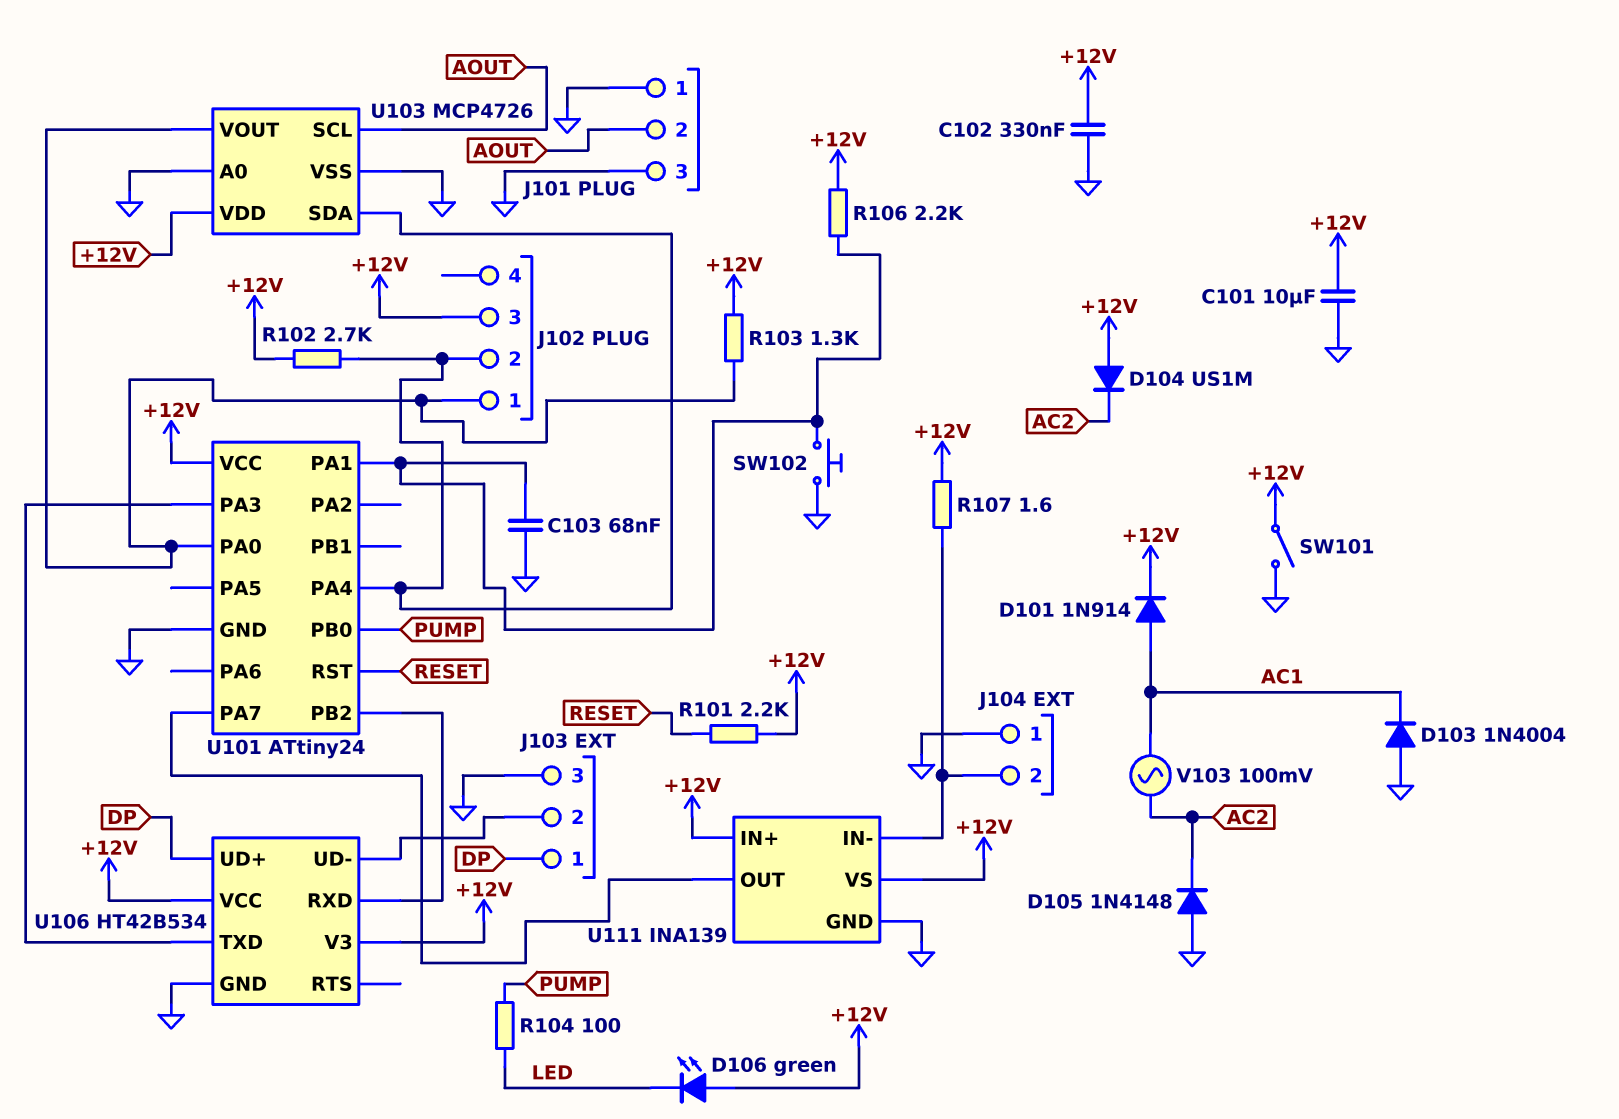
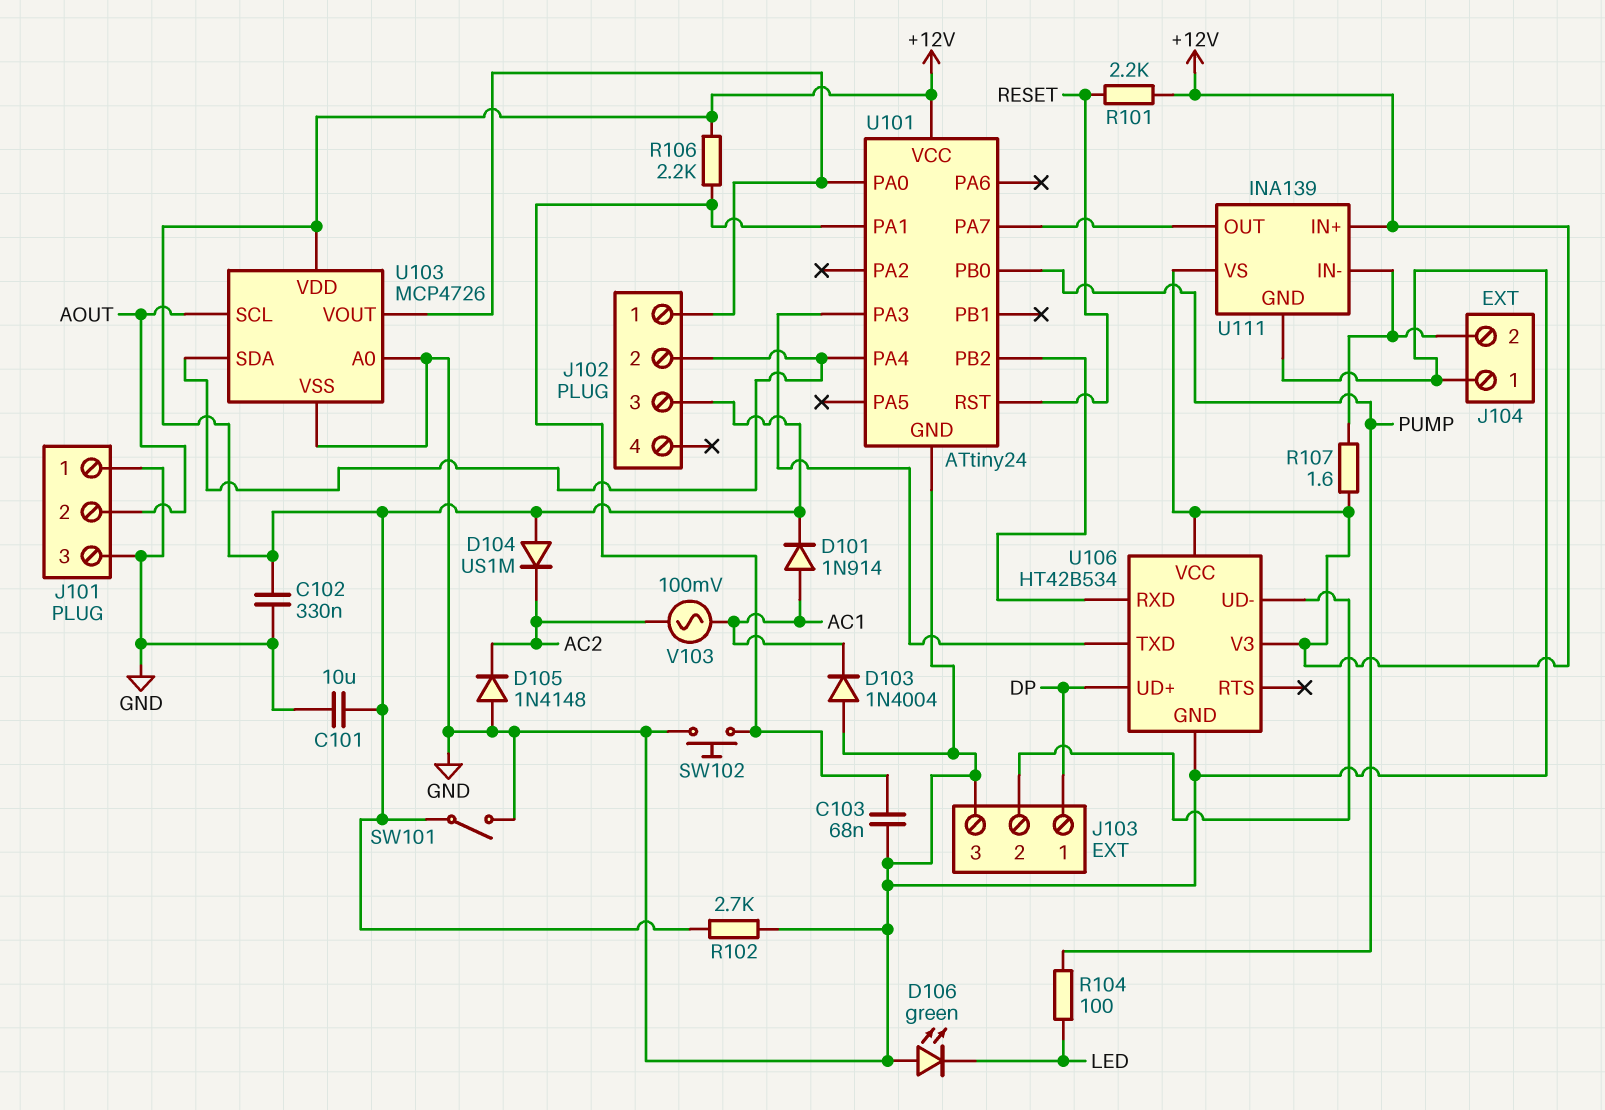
D106: LED green (A +12V, K LED) -> LED green (A GND, K LED)
R102: 2.7k (+12V, J102/2) -> 2.7k (+12V, GND)
R103: 1.3k (+12V, J102/1) -> none

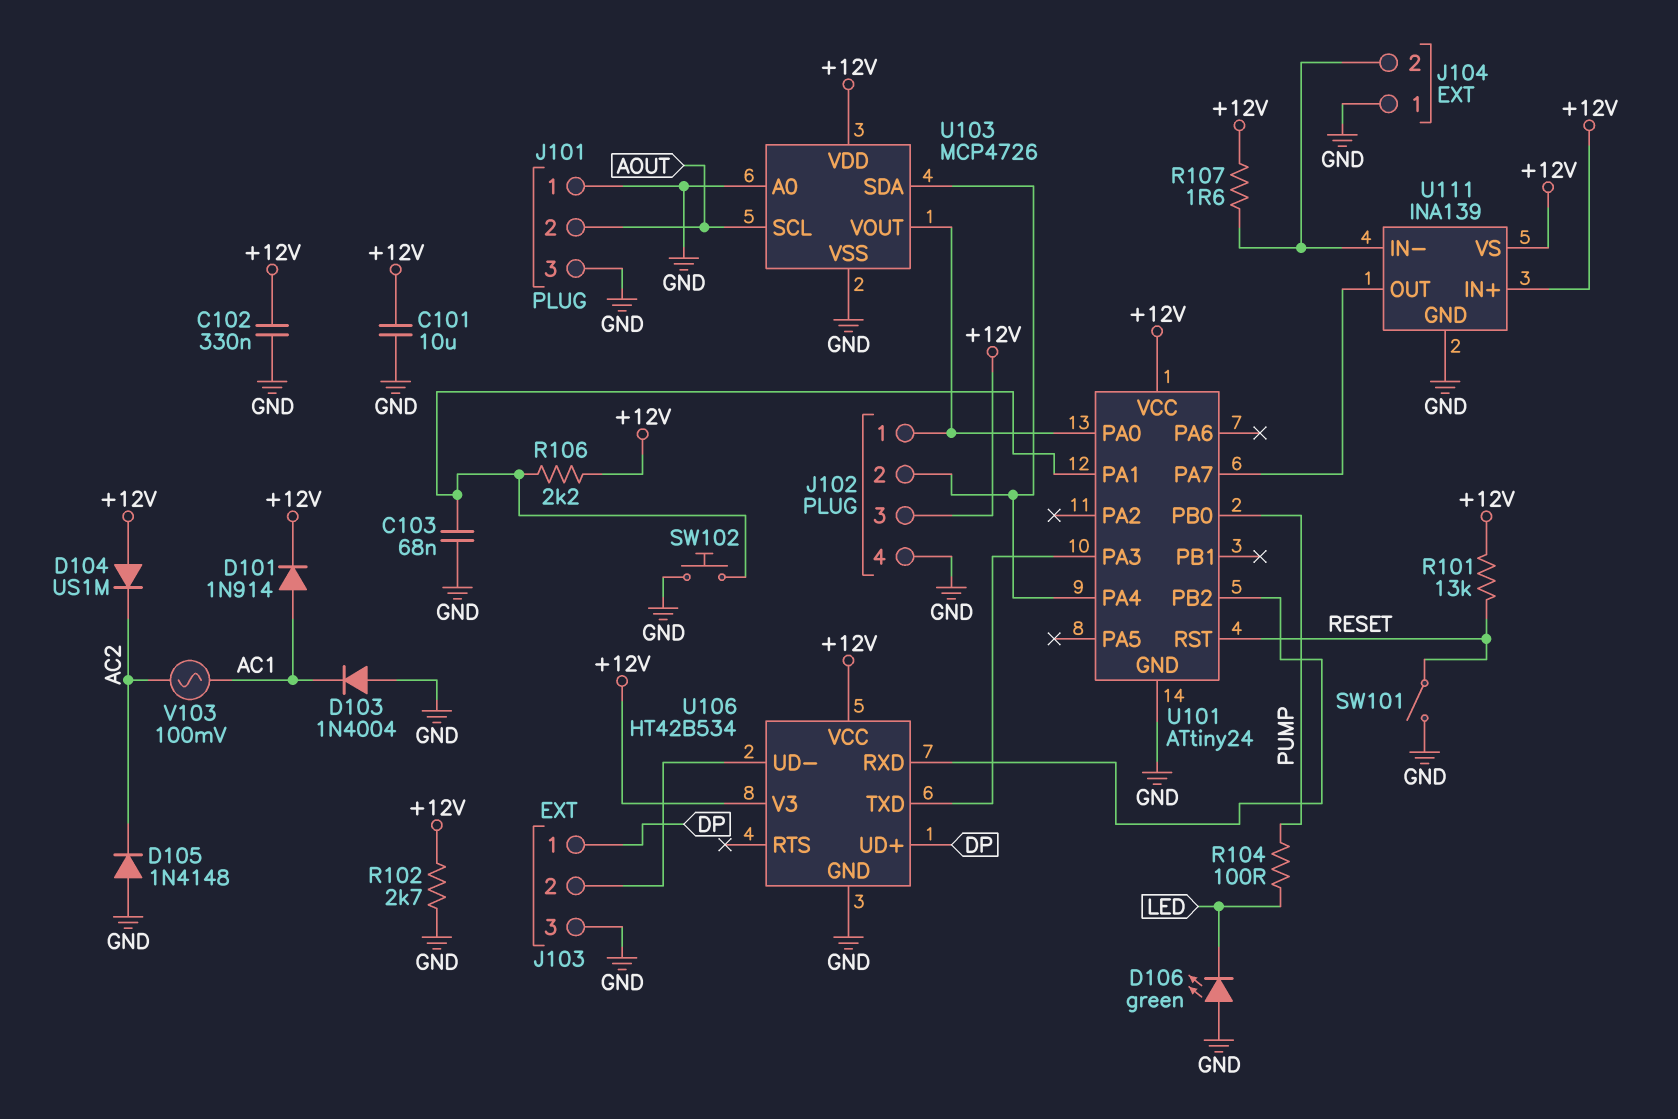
J102 pin 4: none -> GND
R101: 2.2k (+12V, RESET) -> 13k (+12V, RESET)
SW101: switch (+12V, GND) -> switch (GND, RESET)

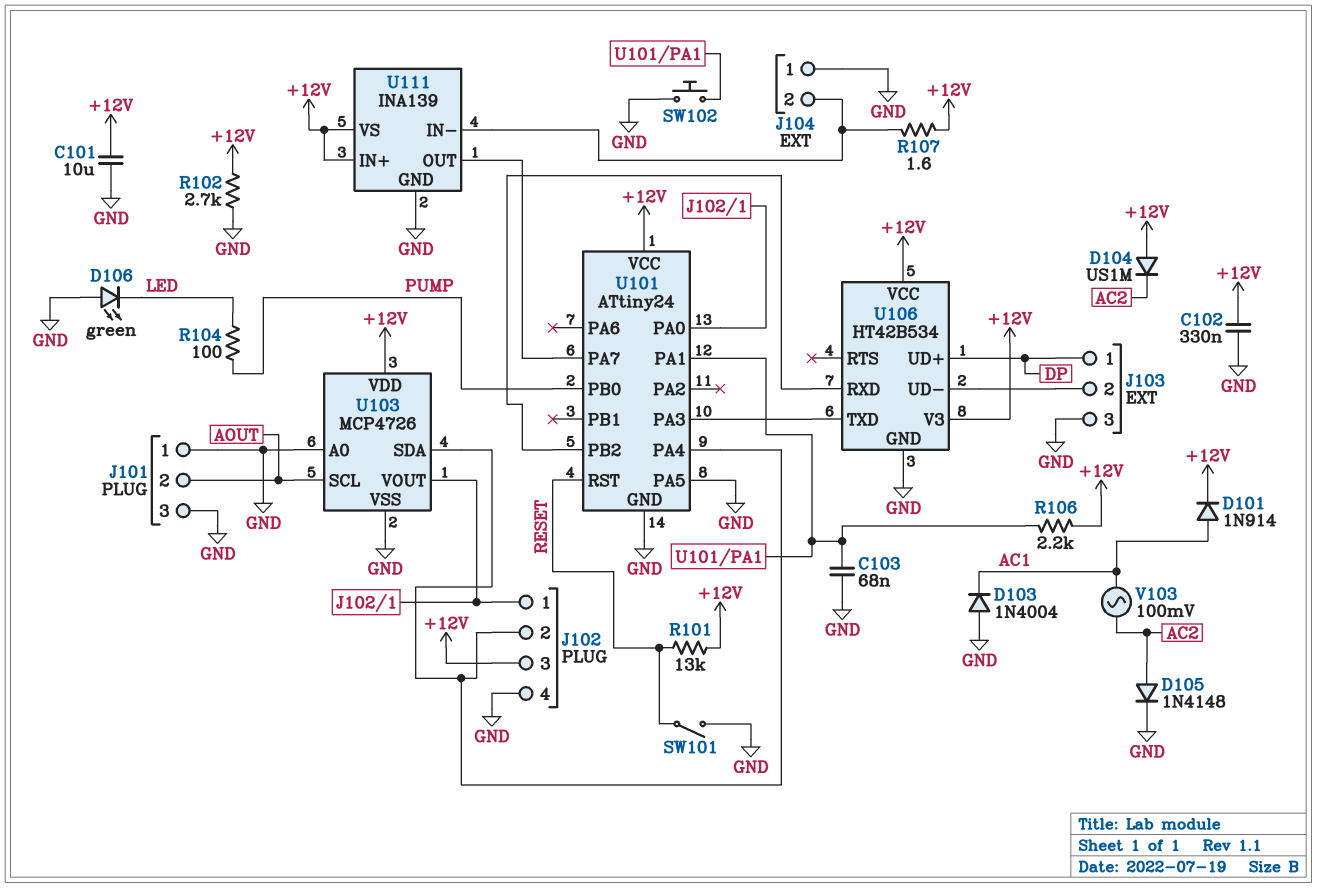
D105: diode 1N4148 (A GND, K AC2) -> diode 1N4148 (A AC2, K GND)
U101 pin PA5: none -> GND

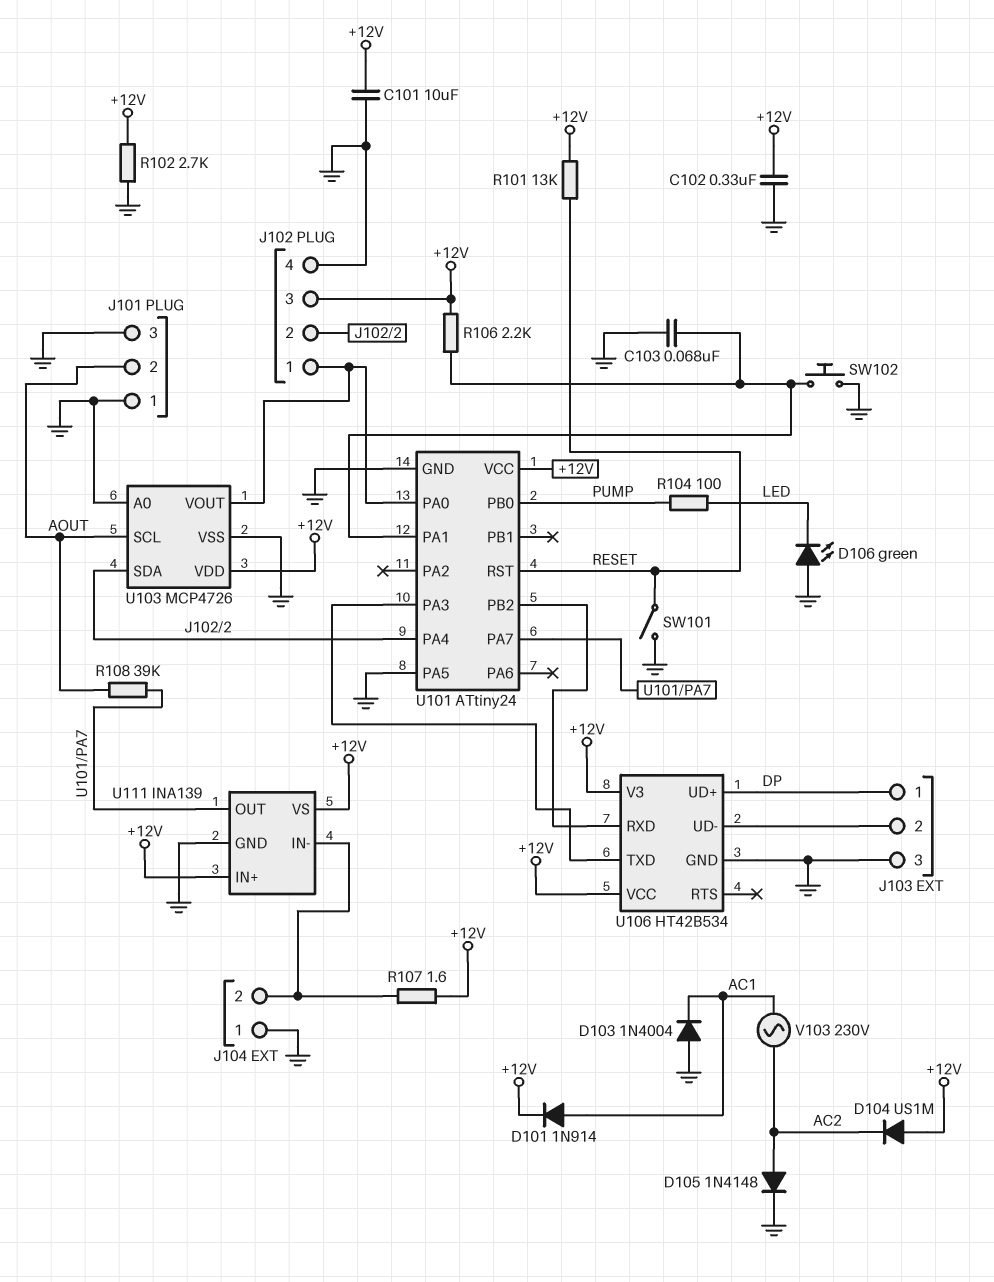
R108: none -> 39k (AOUT, U101/PA7)
V103: AC 100mV (AC1, AC2) -> AC 230V (AC1, AC2)

